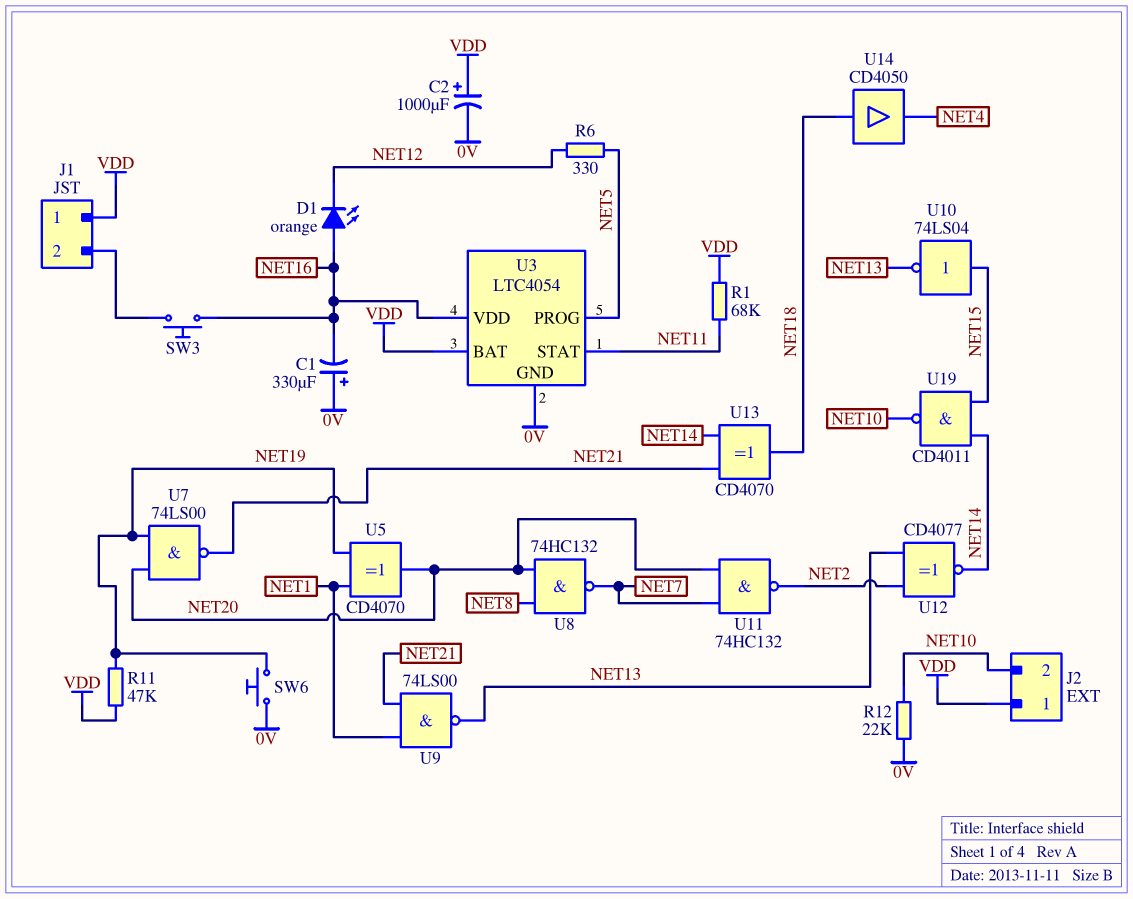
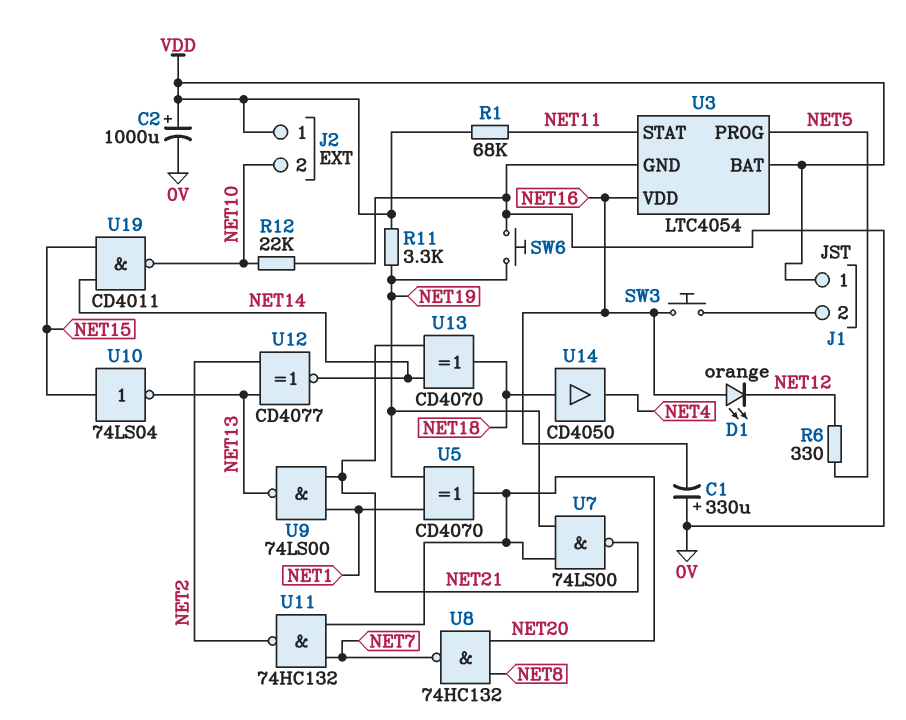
R11: 47k (NET19, VDD) -> 3.3k (NET19, VDD)

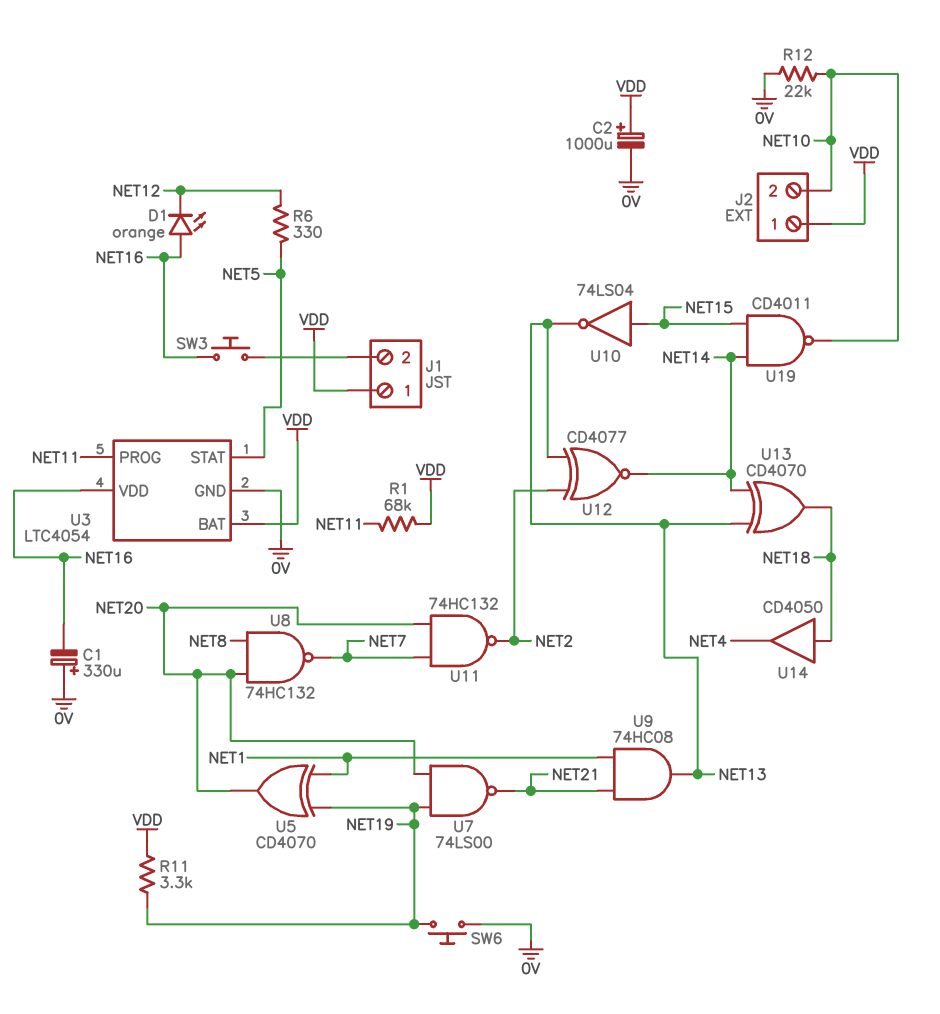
U3 pin PROG: NET5 -> NET11
U3 pin STAT: NET11 -> NET5
U9: NAND 74LS00 (in NET1, in NET21, out NET13) -> AND 74HC08 (in NET1, in NET21, out NET13)
U13: XOR CD4070 (in NET14, in NET21, out NET18) -> XOR CD4070 (in NET13, in NET14, out NET18)

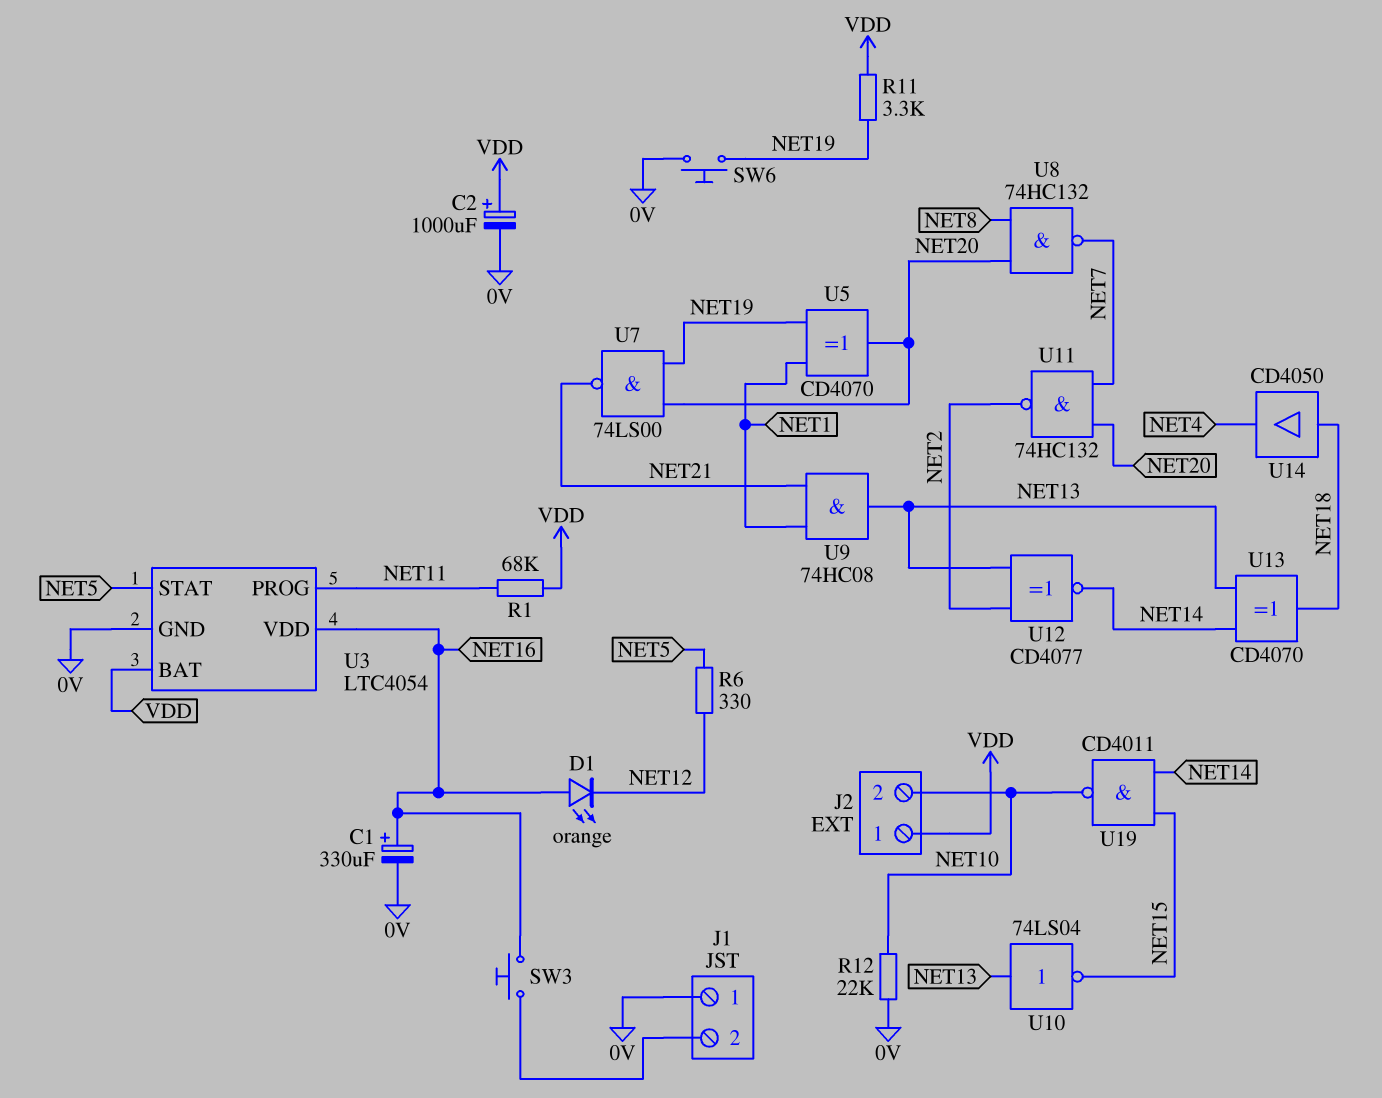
C1: 330uF (plus 0V, minus NET16) -> 330uF (plus NET16, minus 0V)
J1 pin 1: VDD -> 0V
U10: NOT 74LS04 (in NET15, out NET13) -> NOT 74LS04 (in NET13, out NET15)

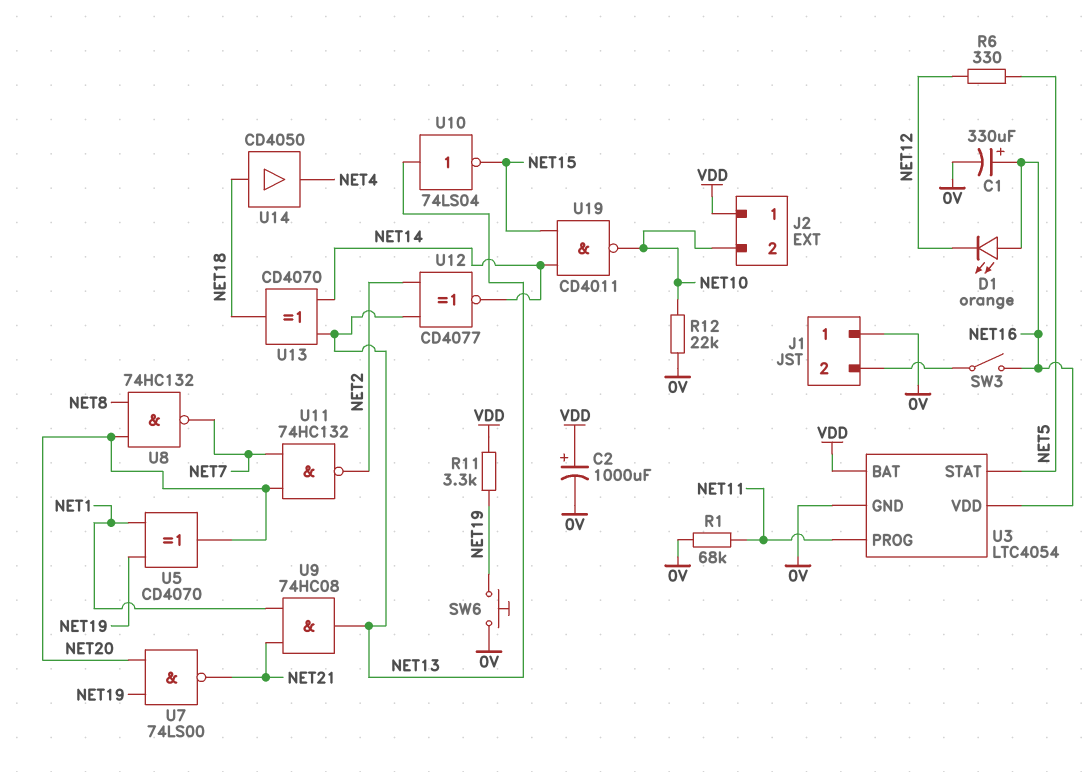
R1: 68k (NET11, VDD) -> 68k (0V, NET11)
SW3: button (J1/2, NET16) -> switch (J1/2, NET16)

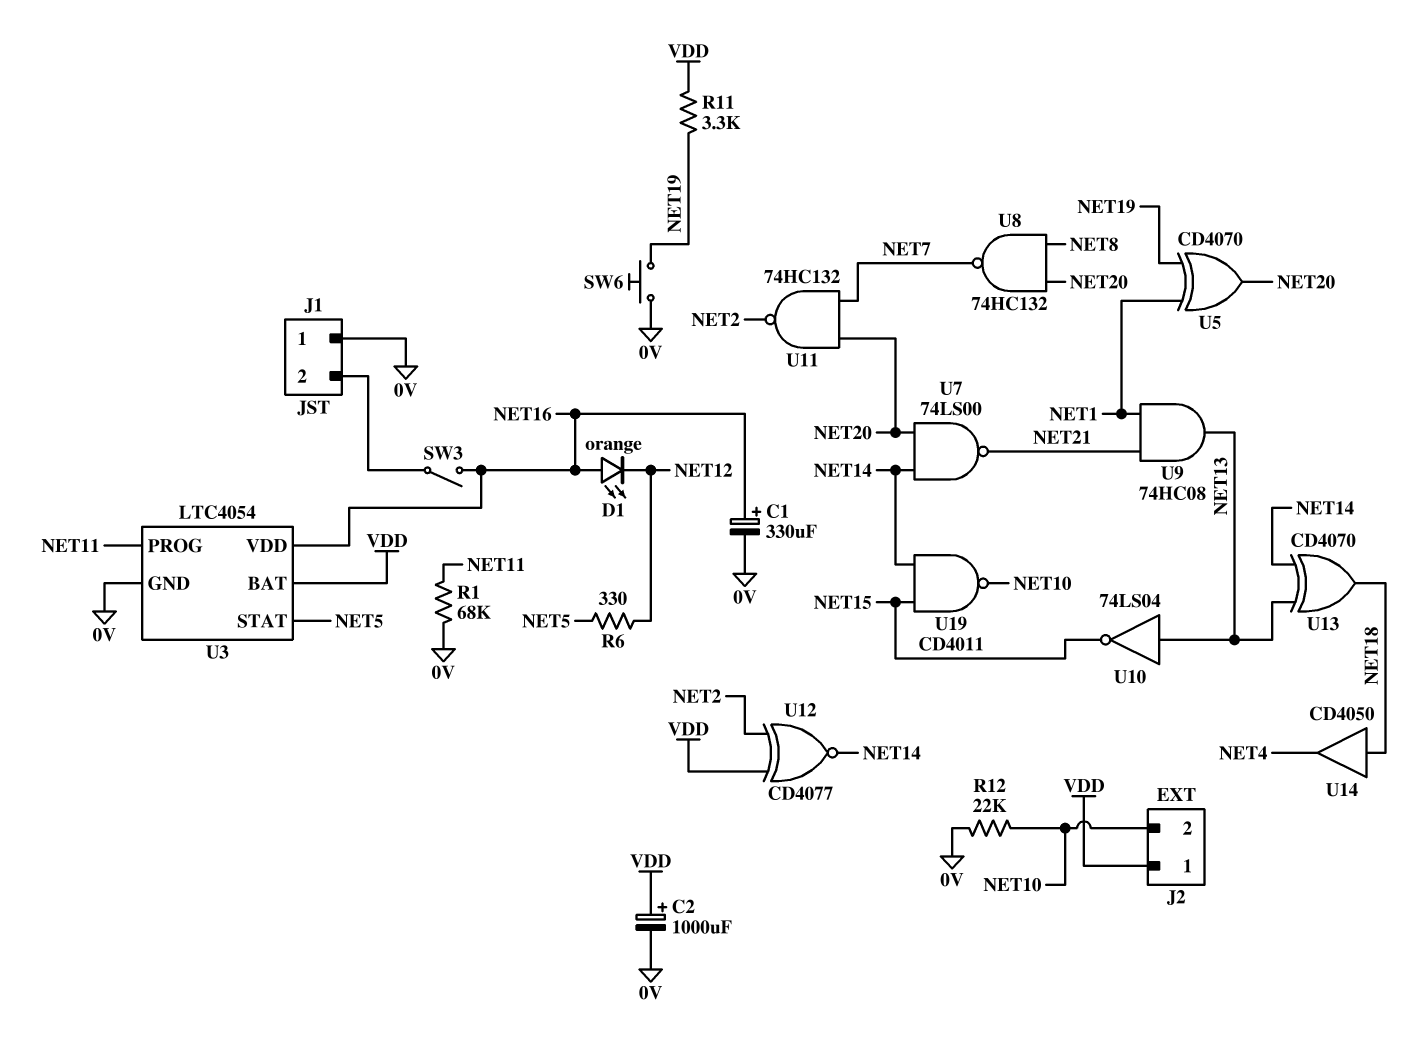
U7: NAND 74LS00 (in NET19, in NET20, out NET21) -> NAND 74LS00 (in NET14, in NET20, out NET21)
U12: XNOR CD4077 (in NET2, in NET13, out NET14) -> XNOR CD4077 (in NET2, in VDD, out NET14)

